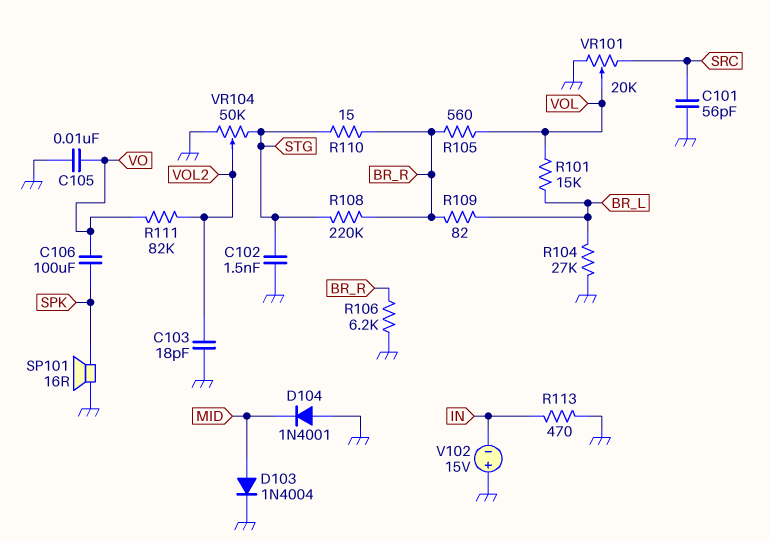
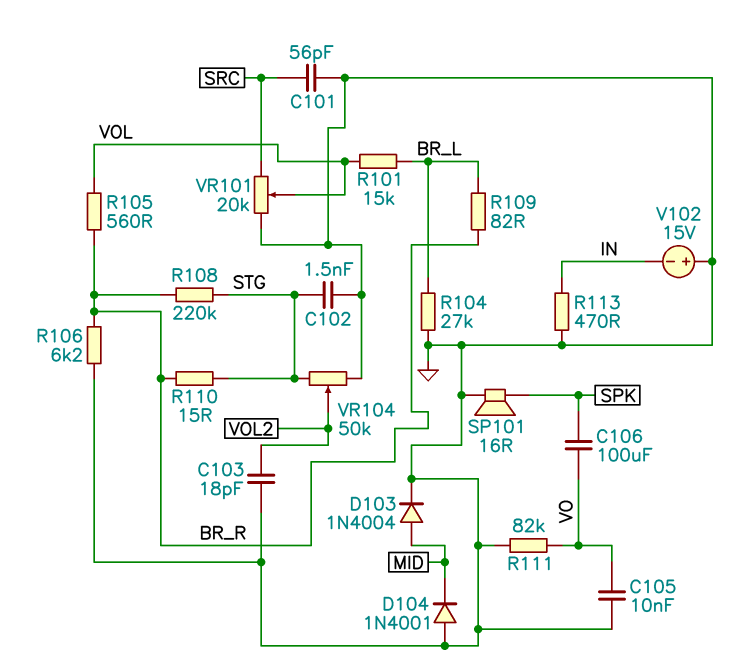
R111: 82k (VO, VOL2) -> 82k (GND, VO)

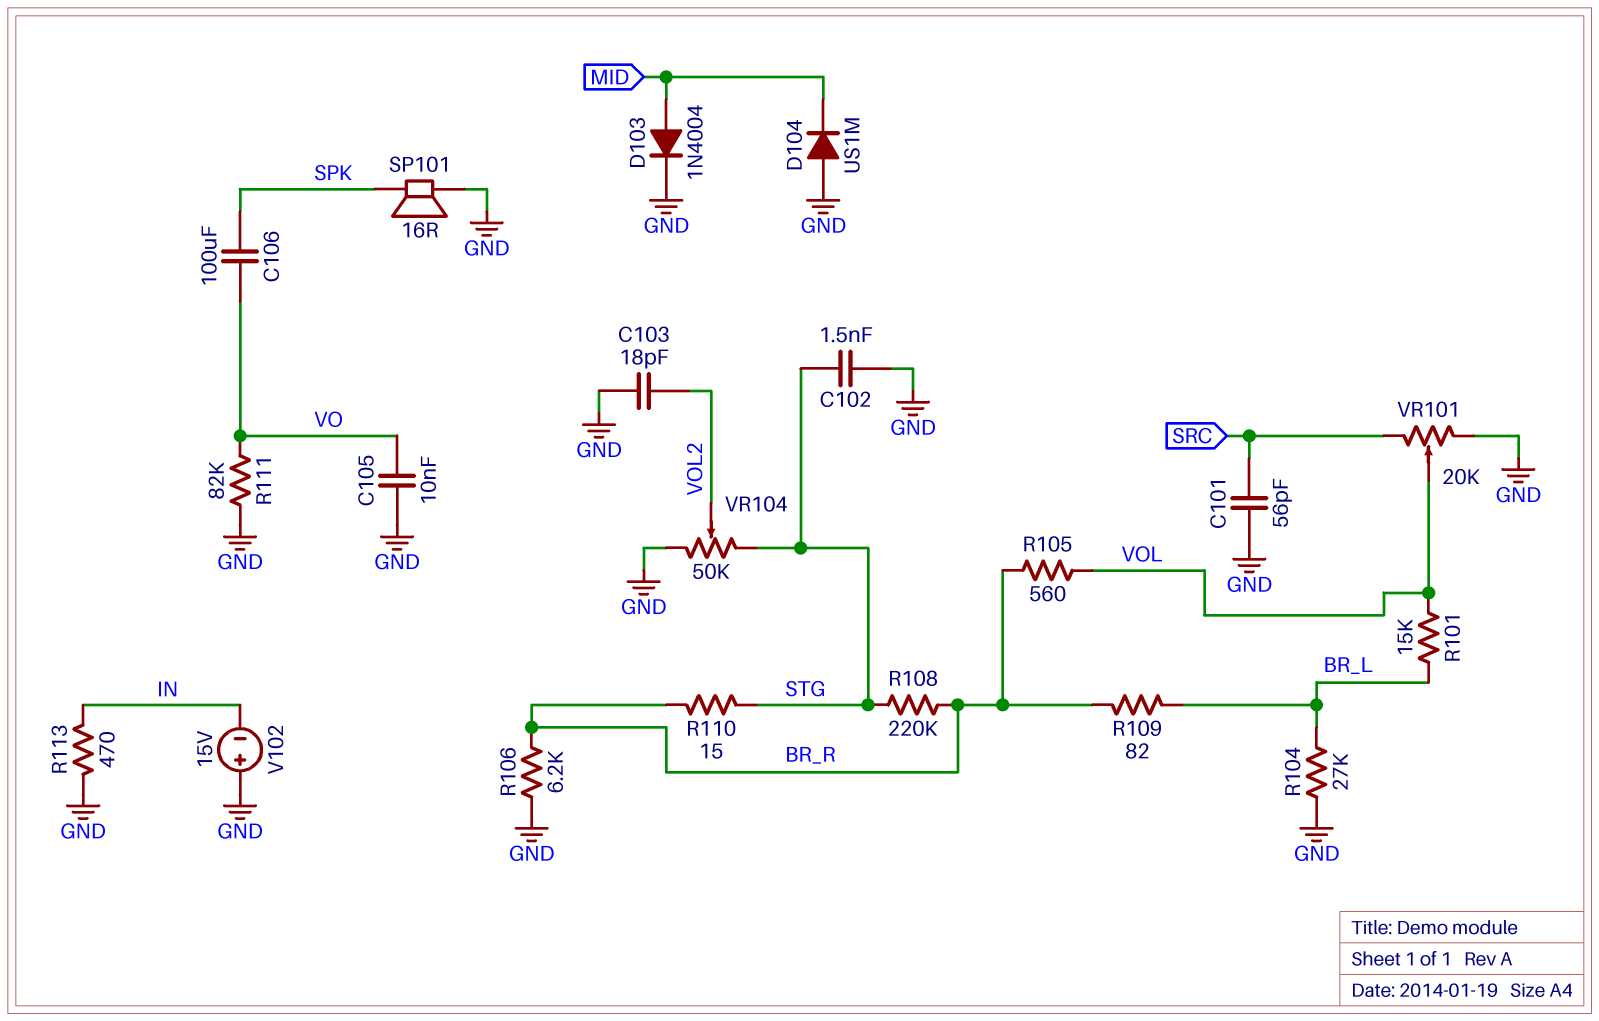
D104: diode 1N4001 (A GND, K MID) -> diode US1M (A GND, K MID)

